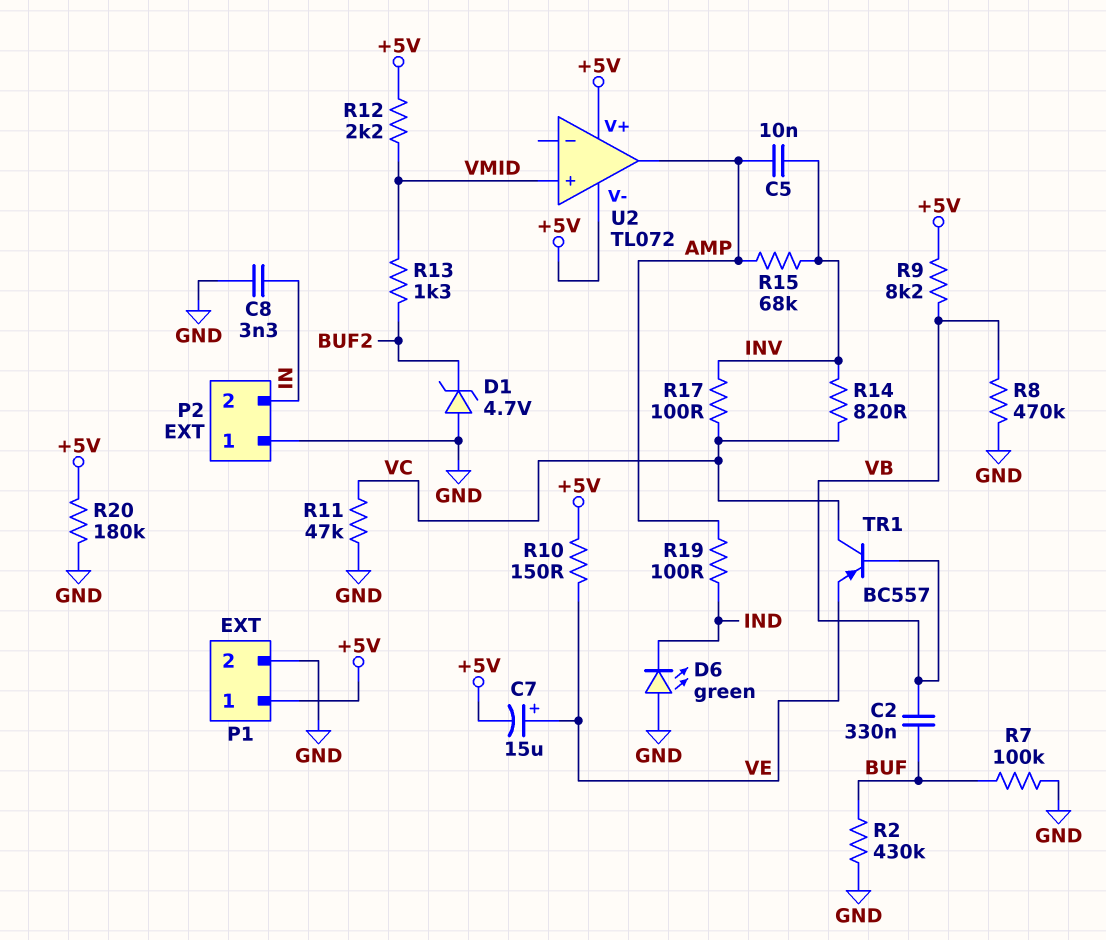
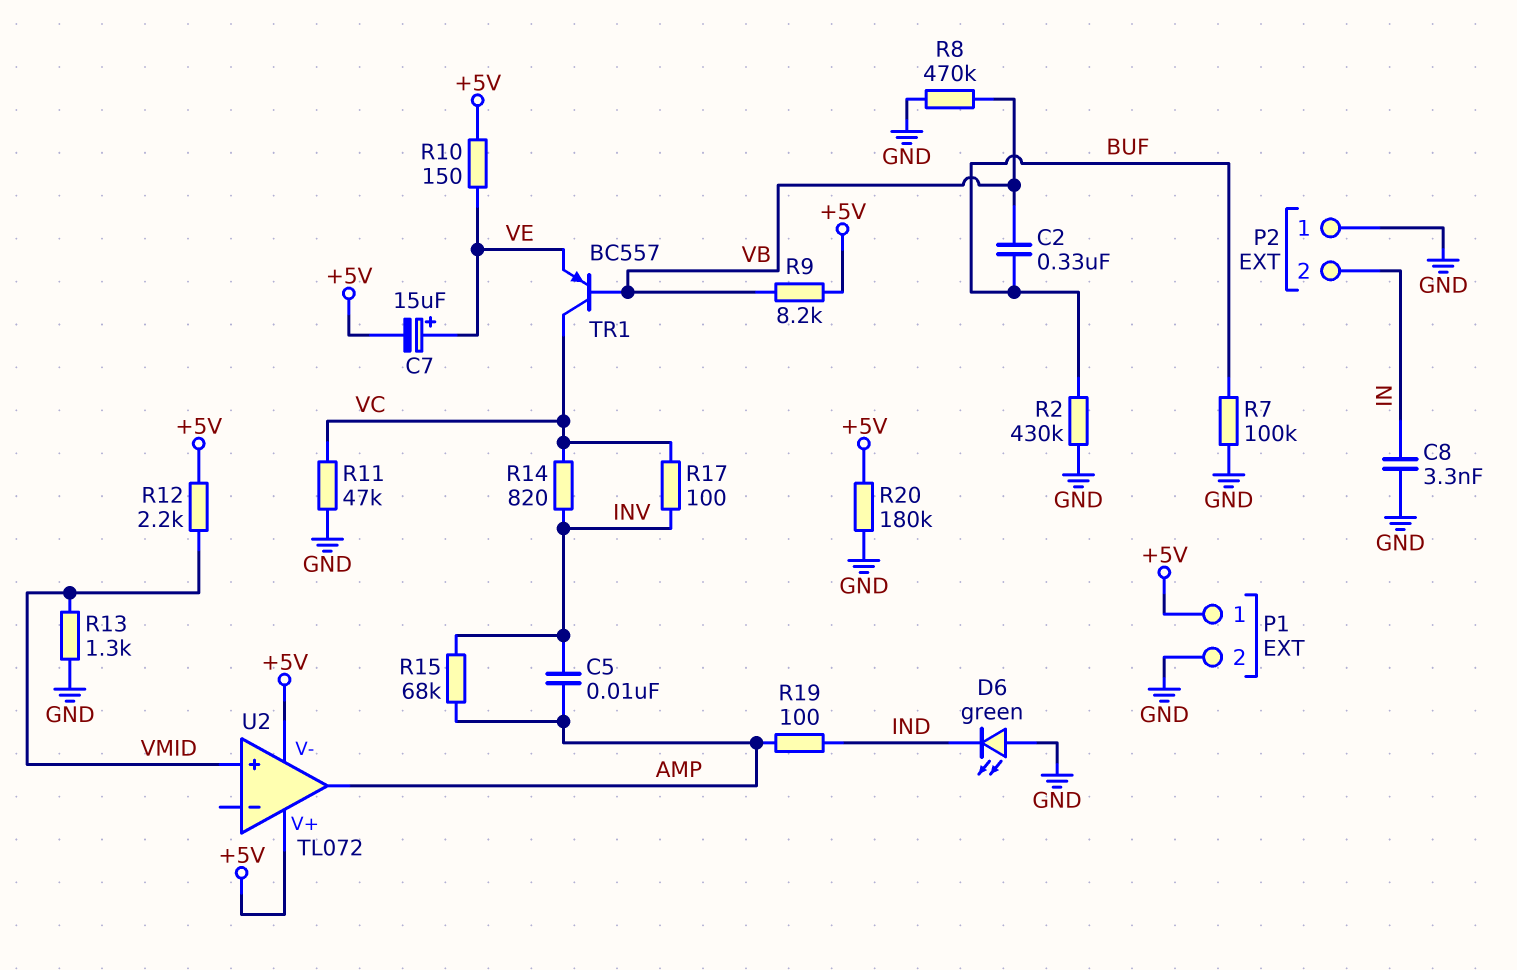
D1: zener 4.7V (A GND, K BUF2) -> none
R13: 1.3k (BUF2, VMID) -> 1.3k (GND, VMID)

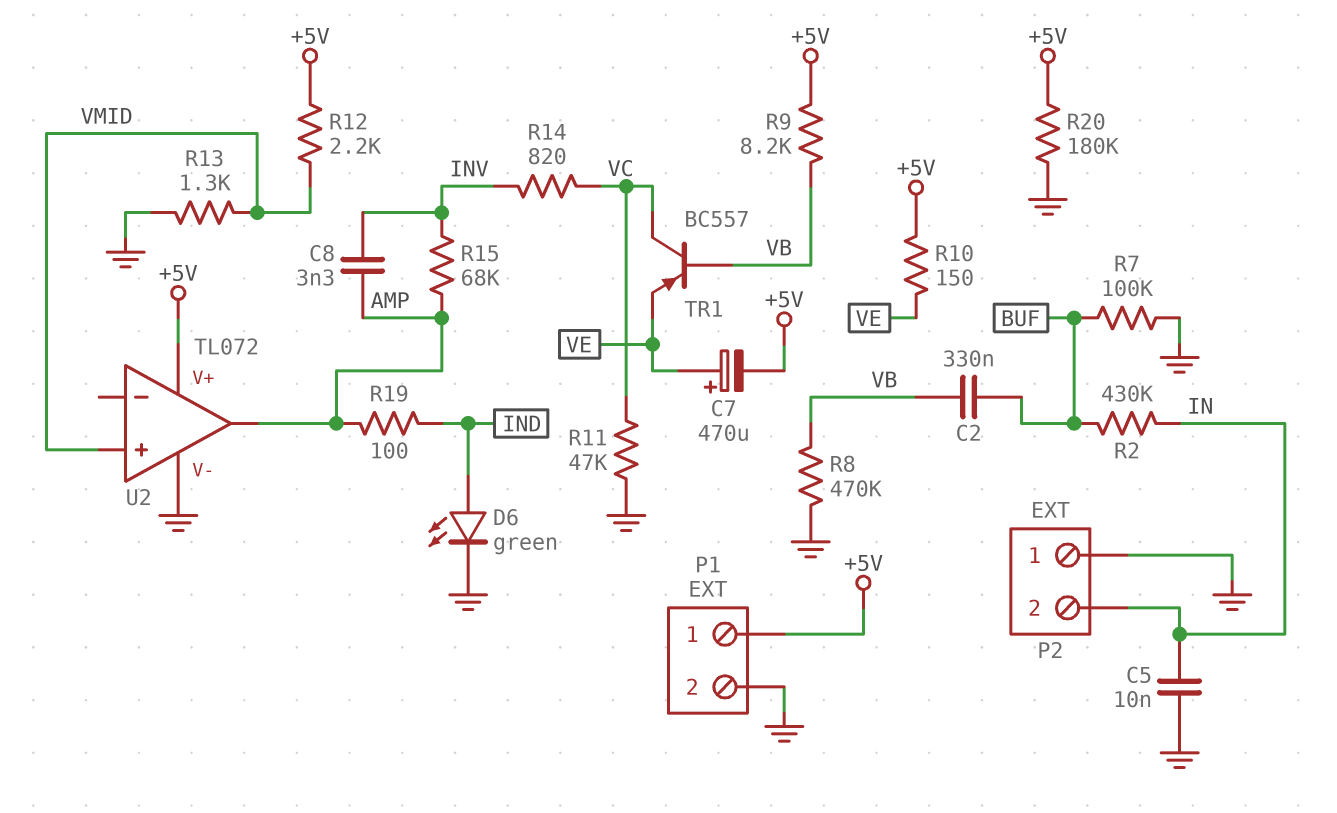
C5: 10nF (AMP, INV) -> 10nF (GND, IN)
C7: 15uF (plus VE, minus +5V) -> 470uF (plus VE, minus +5V)
C8: 3.3nF (GND, IN) -> 3.3nF (AMP, INV)
D6: LED green (A GND, K IND) -> LED green (A IND, K GND)
R2: 430k (BUF, GND) -> 430k (BUF, IN)
R17: 100 (INV, VC) -> none
U2 pin V-: +5V -> GND

